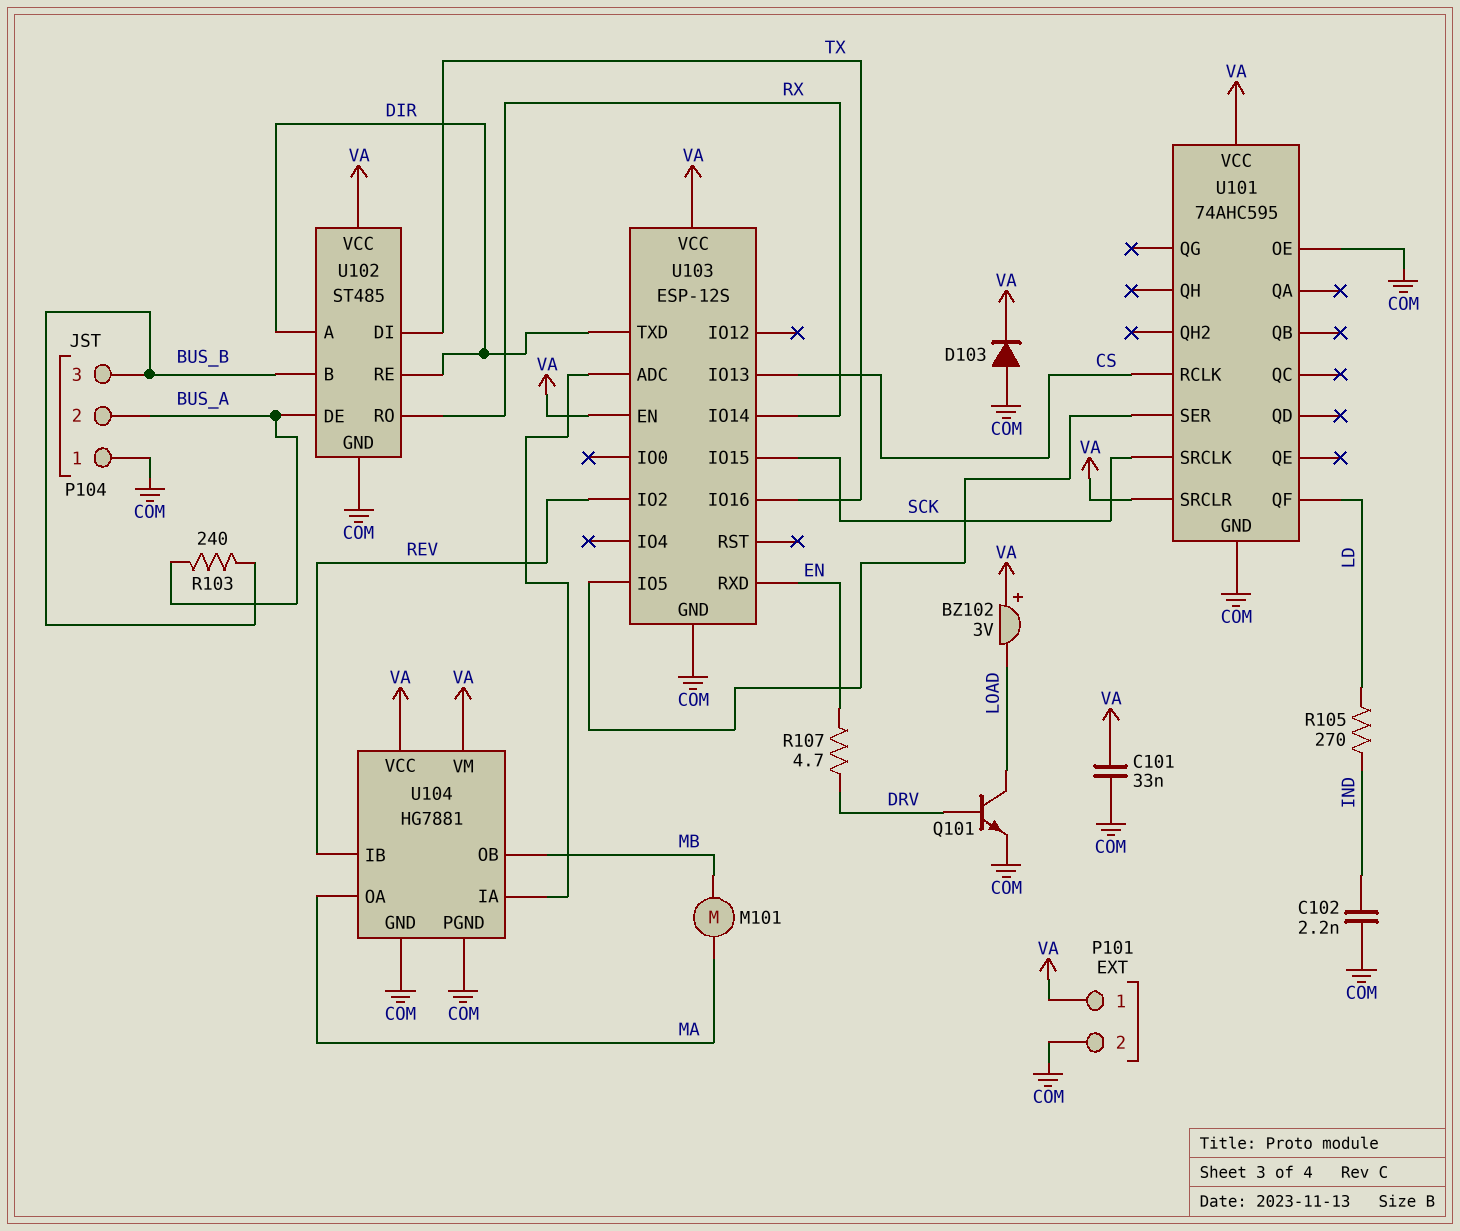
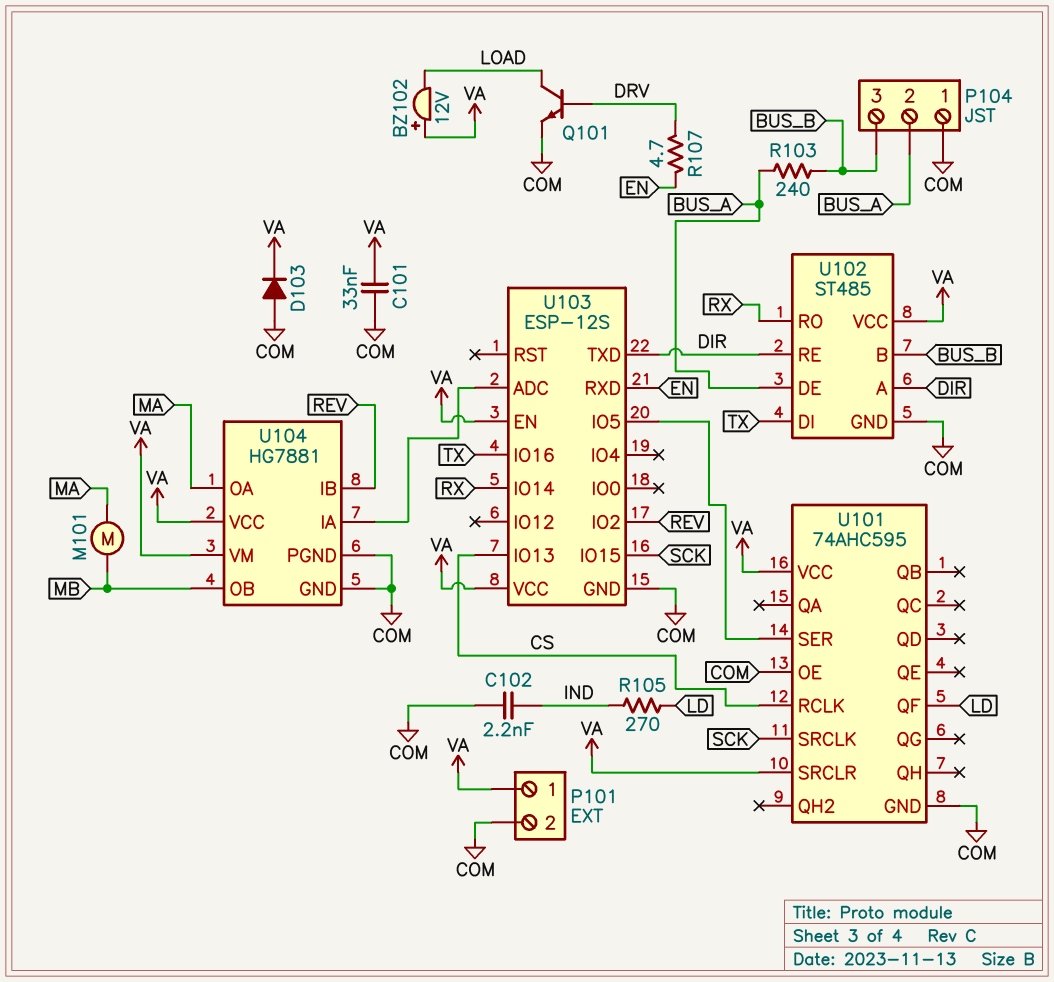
BZ102: buzzer 3V (plus VA, minus LOAD) -> buzzer 12V (plus VA, minus LOAD)

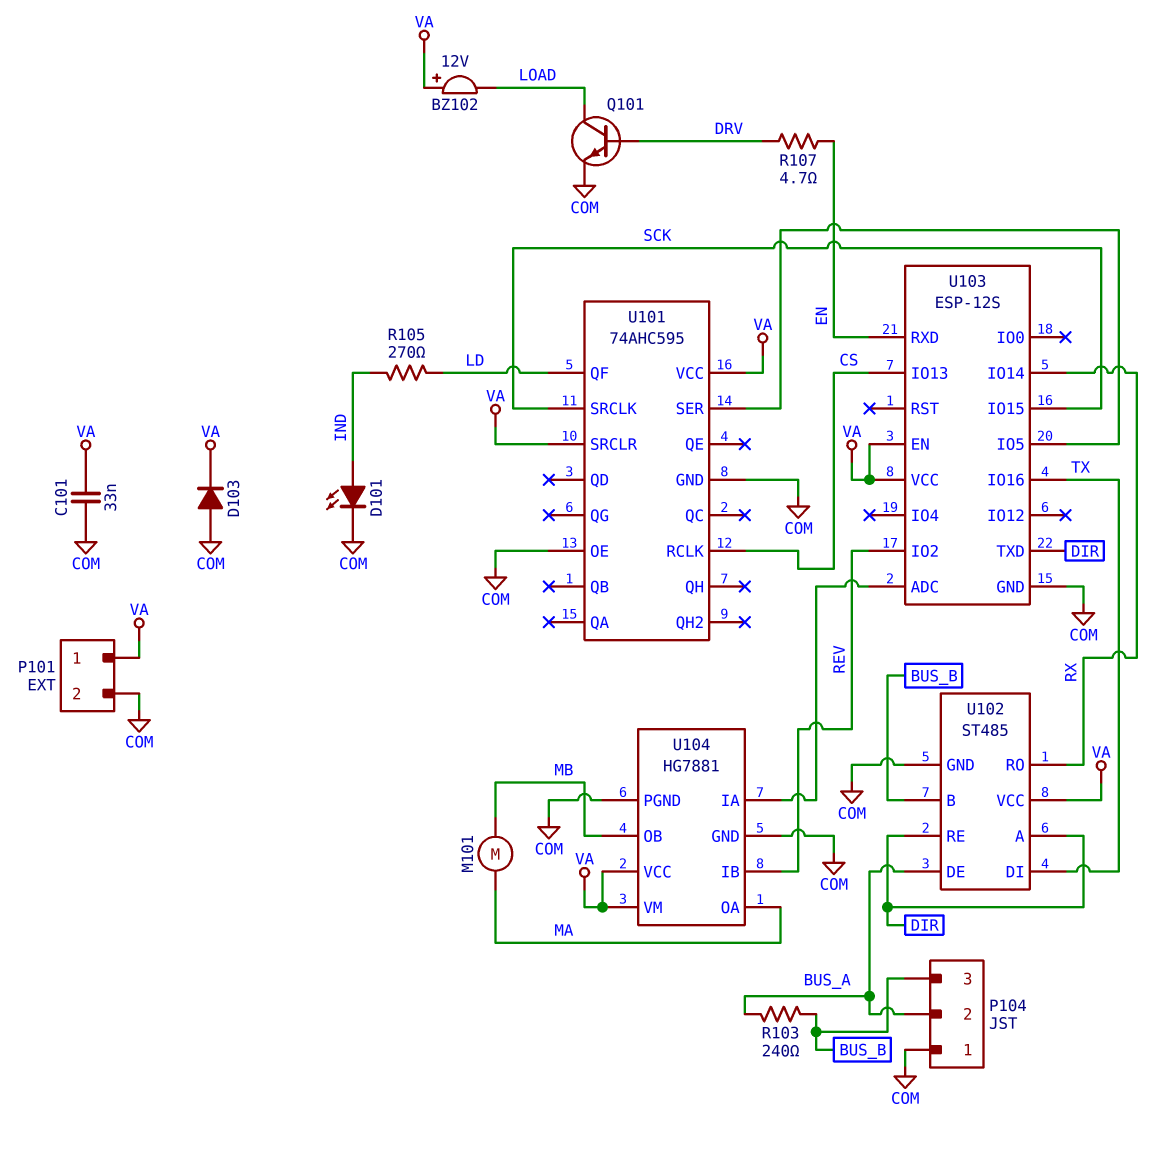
C102: 2.2nF (COM, IND) -> none
D101: none -> LED (A IND, K COM)

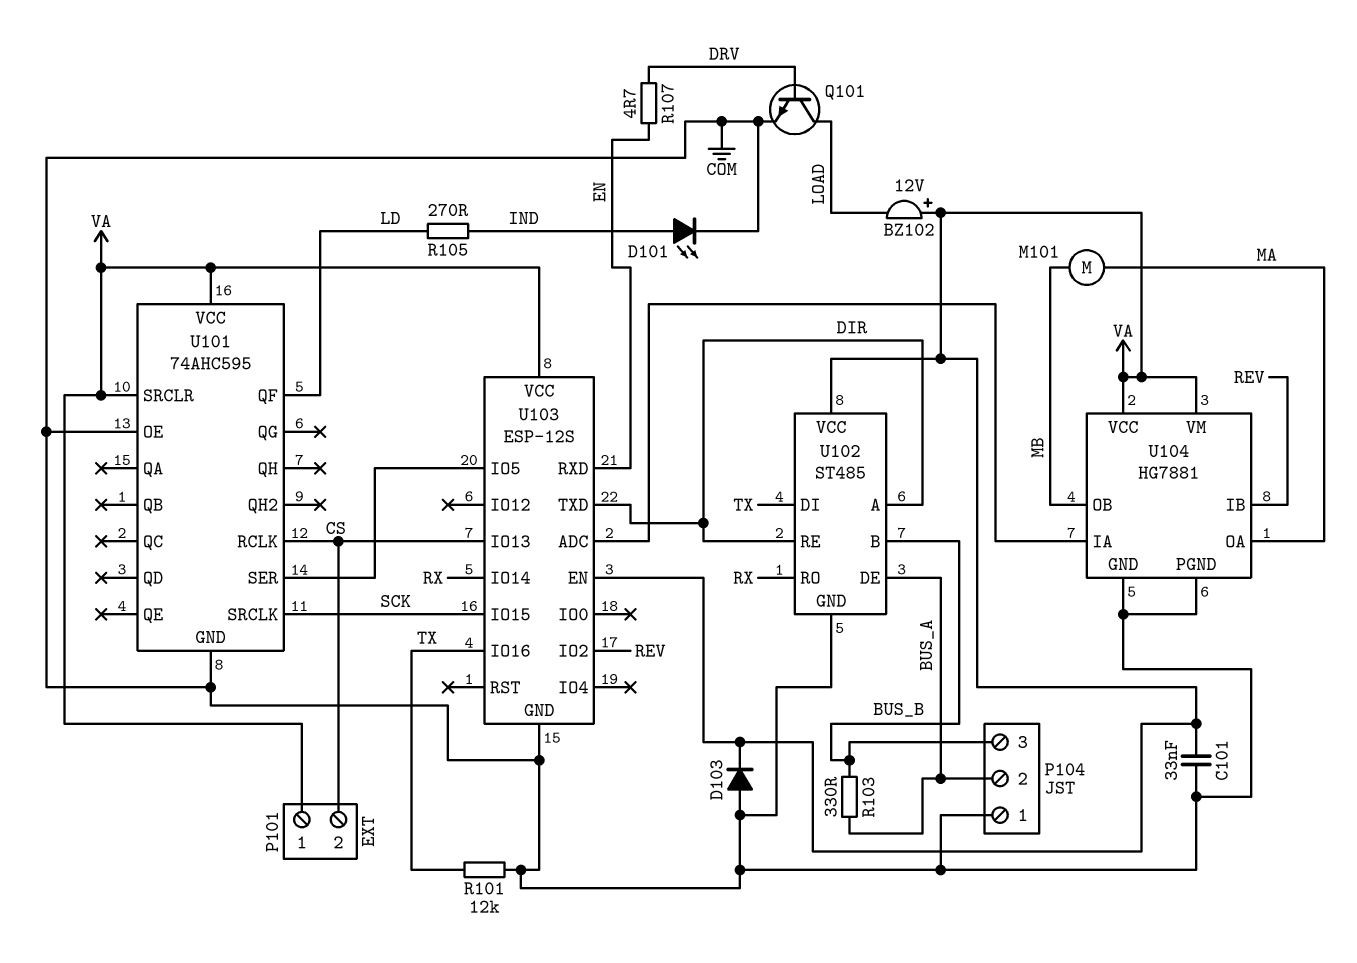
P101 pin 2: COM -> CS
R101: none -> 12k (COM, TX)
R103: 240 (BUS_A, BUS_B) -> 330 (BUS_A, BUS_B)

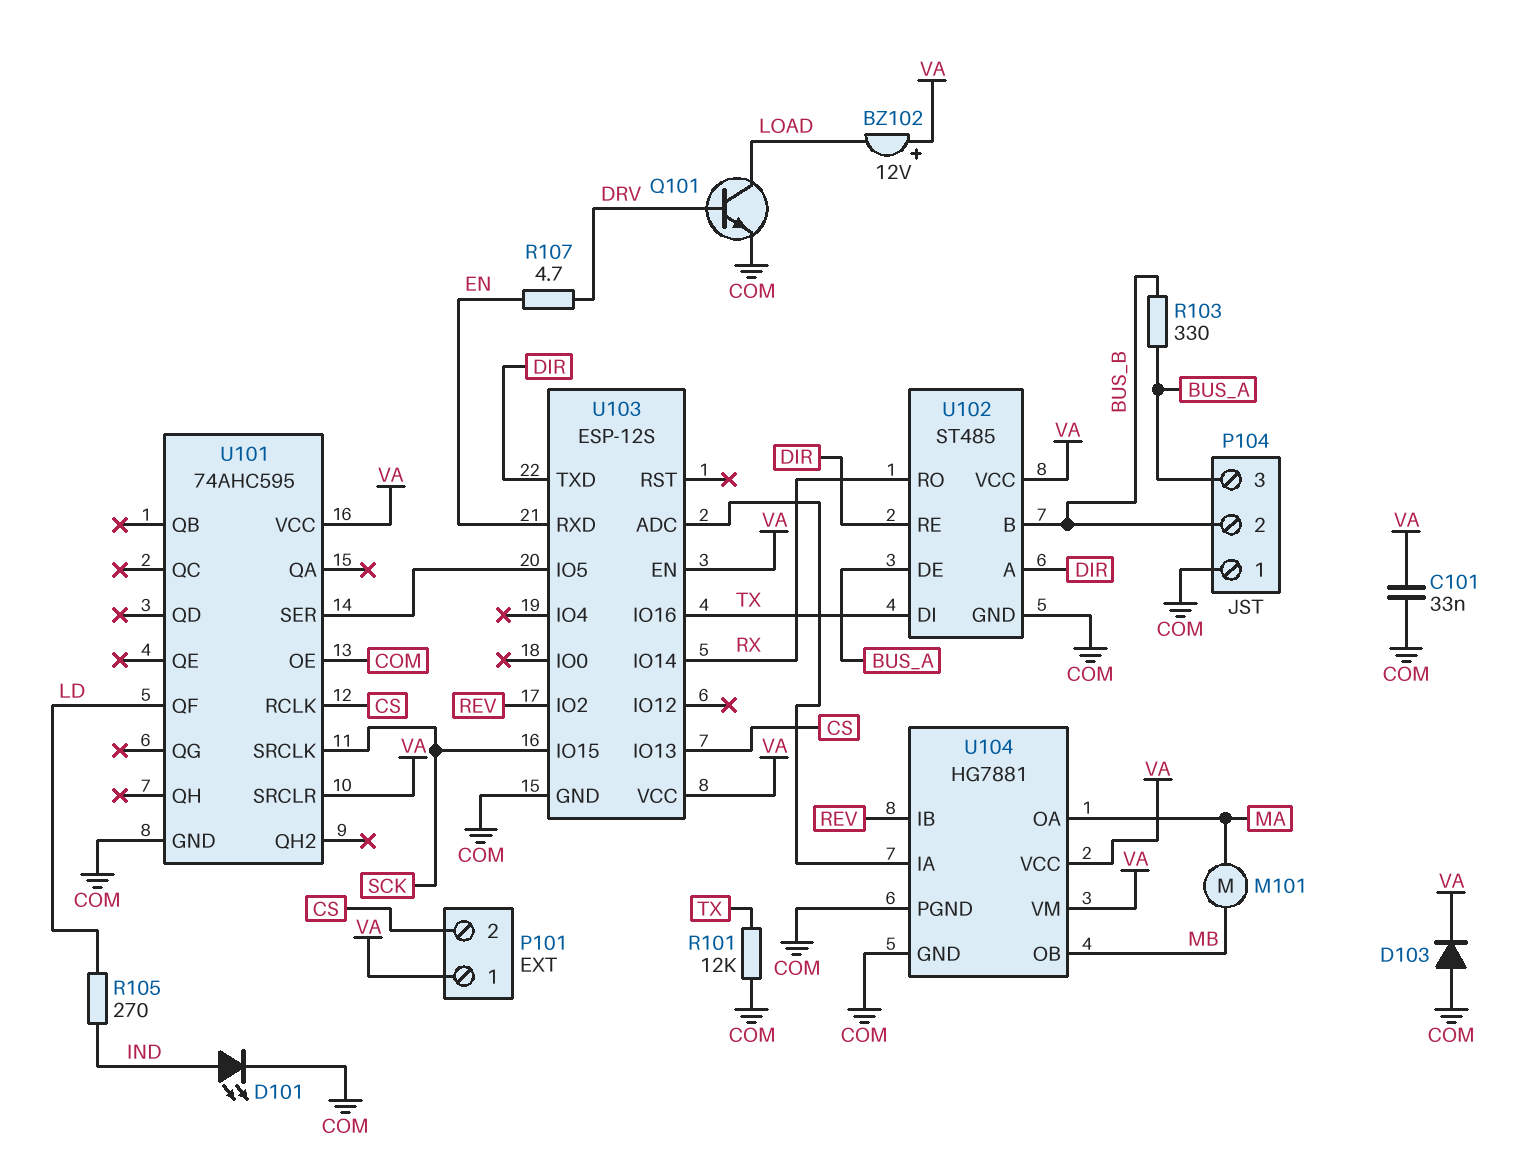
P104 pin 2: BUS_A -> BUS_B
P104 pin 3: BUS_B -> BUS_A

